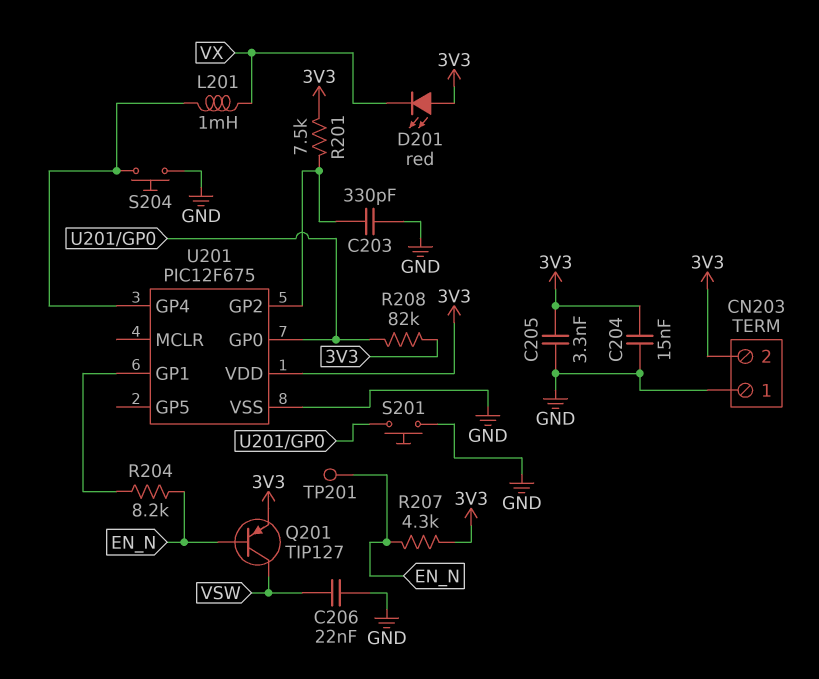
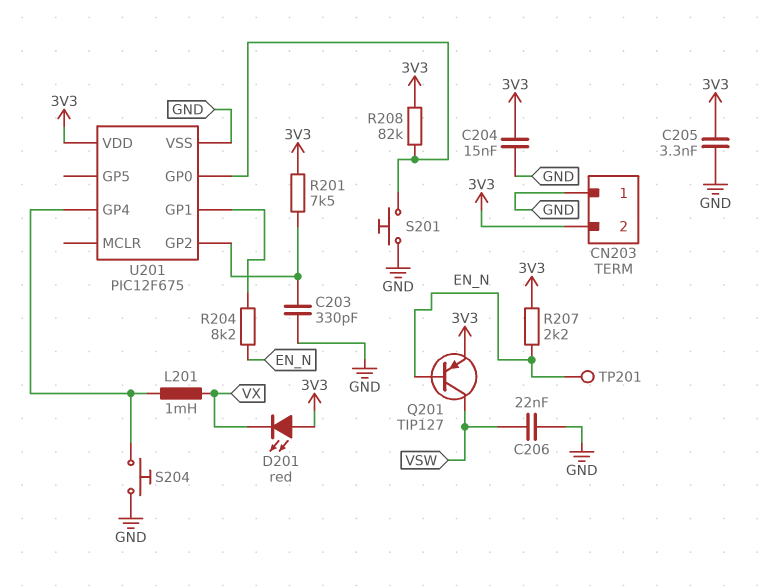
R207: 4.3k (3V3, EN_N) -> 2.2k (3V3, EN_N)

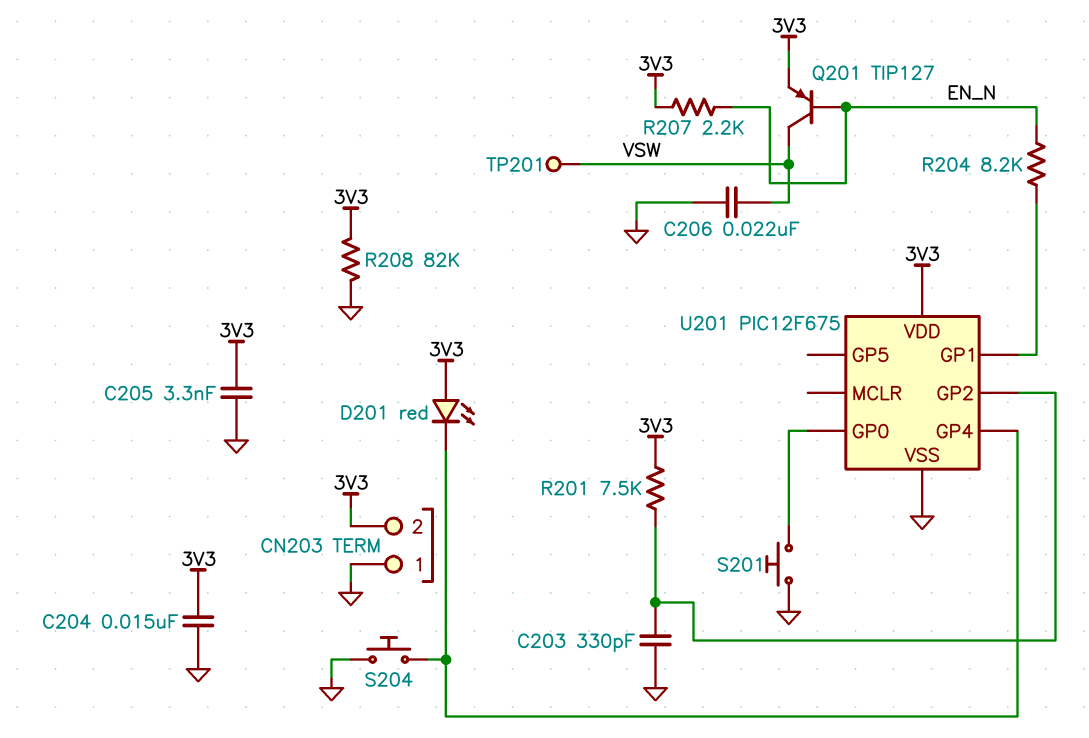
D201: LED red (A 3V3, K VX) -> LED red (A 3V3, K U201/GP4)
L201: 1mH (U201/GP4, VX) -> none
R208: 82k (3V3, U201/GP0) -> 82k (3V3, GND)
TP201: test point (EN_N) -> test point (VSW)

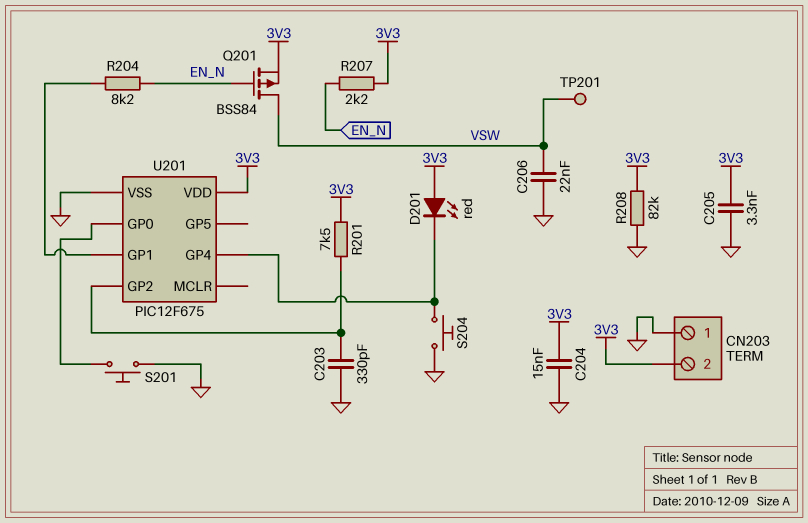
Q201: PNP TIP127 (B EN_N, C VSW, E 3V3) -> PMOS BSS84 (G EN_N, D VSW, S 3V3)

